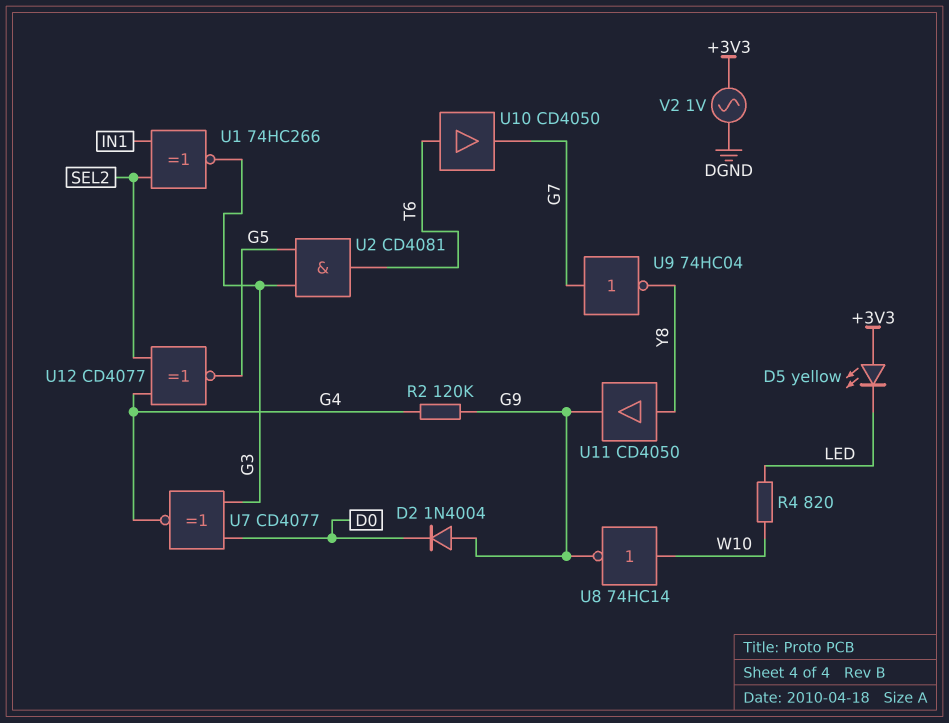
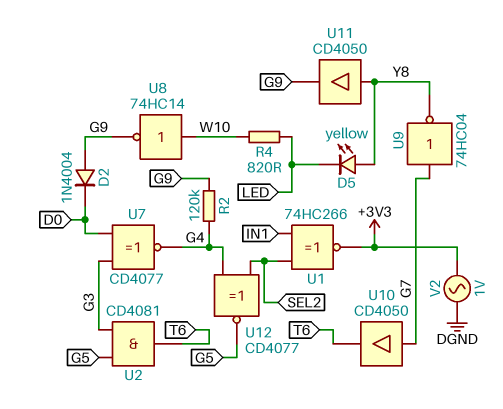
D5: LED yellow (A +3V3, K LED) -> LED yellow (A Y8, K LED)
U1: XNOR 74HC266 (in IN1, in SEL2, out G3) -> XNOR 74HC266 (in IN1, in SEL2, out +3V3)
U10: buffer CD4050 (in T6, out G7) -> buffer CD4050 (in G7, out T6)

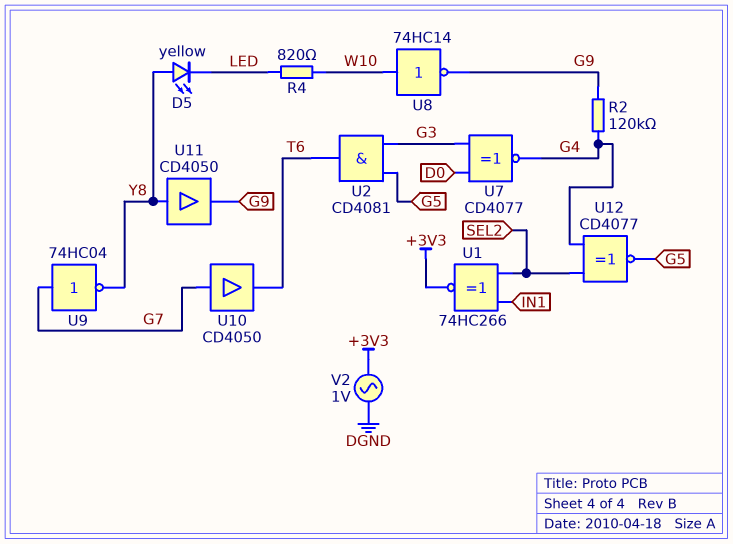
D2: diode 1N4004 (A G9, K D0) -> none

